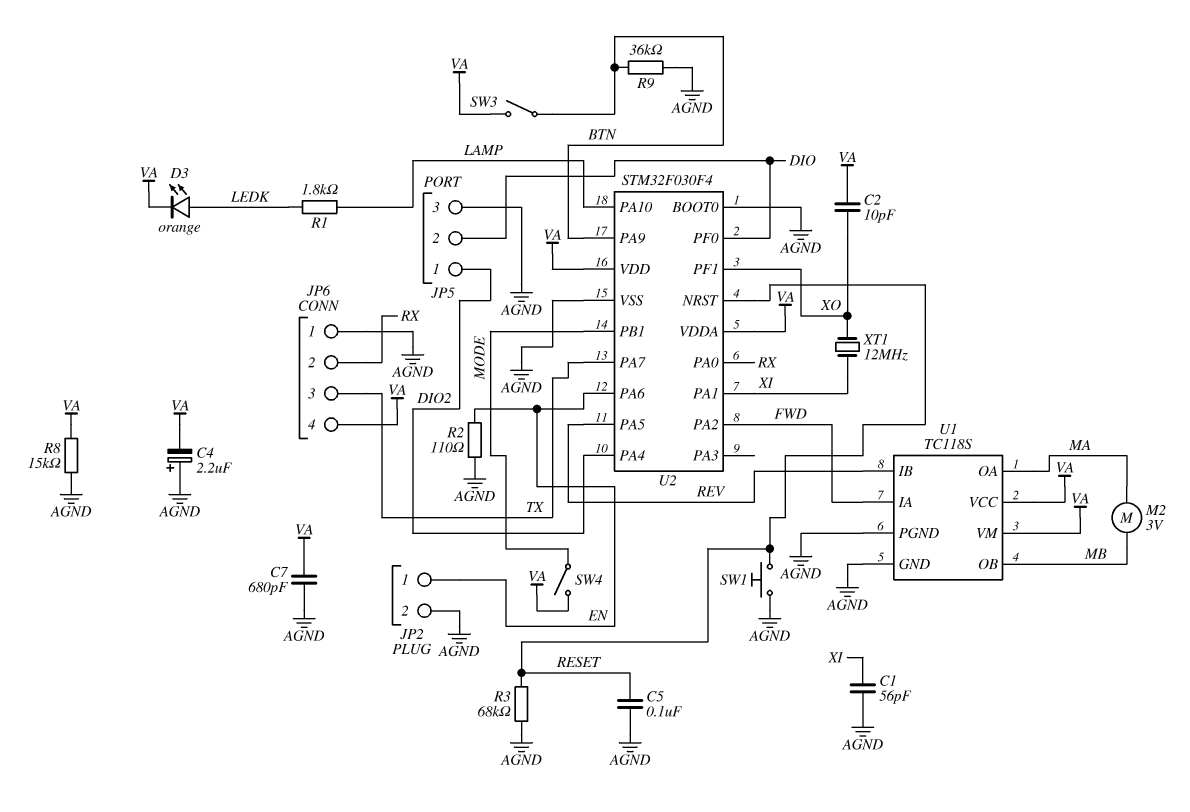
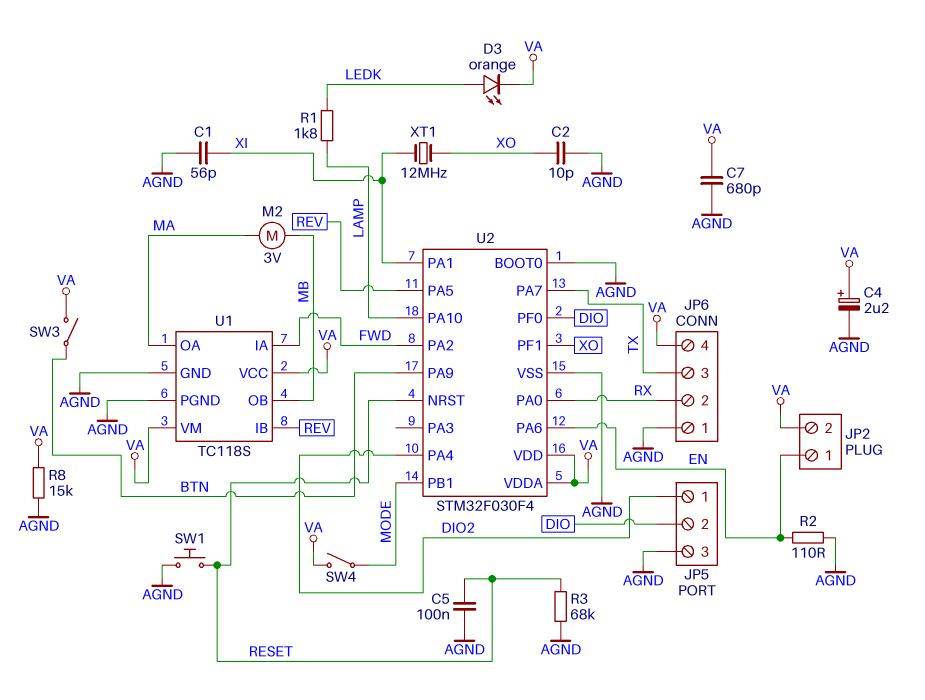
C2: 10pF (VA, XO) -> 10pF (AGND, XO)
C4: 2.2uF (plus AGND, minus VA) -> 2.2uF (plus VA, minus AGND)
JP2 pin 2: AGND -> VA
R9: 36k (AGND, BTN) -> none

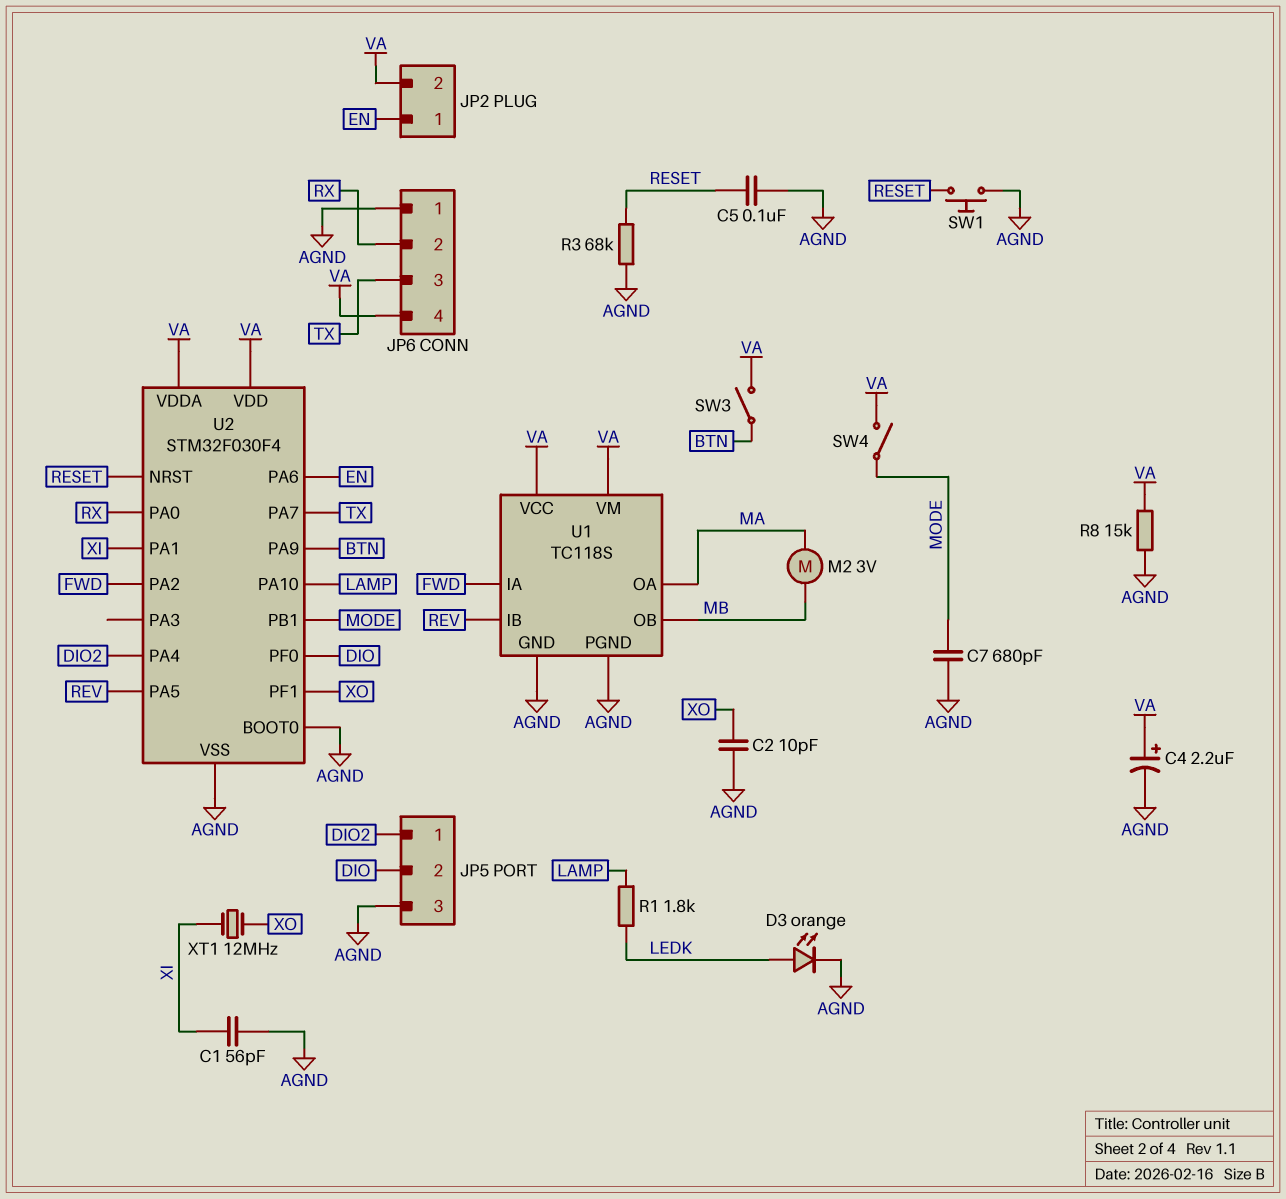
C7: 680pF (AGND, VA) -> 680pF (AGND, MODE)
D3: LED orange (A LEDK, K VA) -> LED orange (A LEDK, K AGND)
R2: 110 (AGND, EN) -> none

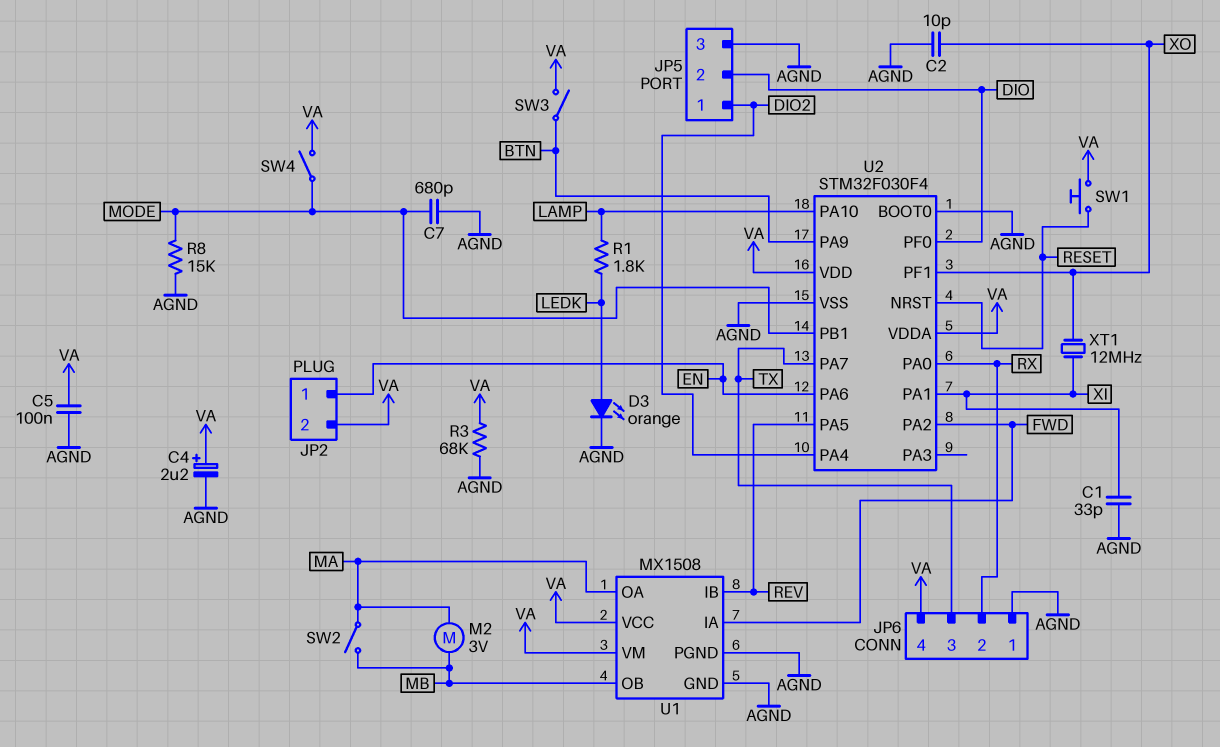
C1: 56pF (AGND, XI) -> 33pF (AGND, XI)
C5: 100nF (AGND, RESET) -> 100nF (AGND, VA)
R3: 68k (AGND, RESET) -> 68k (AGND, VA)
R8: 15k (AGND, VA) -> 15k (AGND, MODE)
SW1: button (AGND, RESET) -> button (RESET, VA)
SW2: none -> switch (MA, MB)
U1: TC118S -> MX1508

